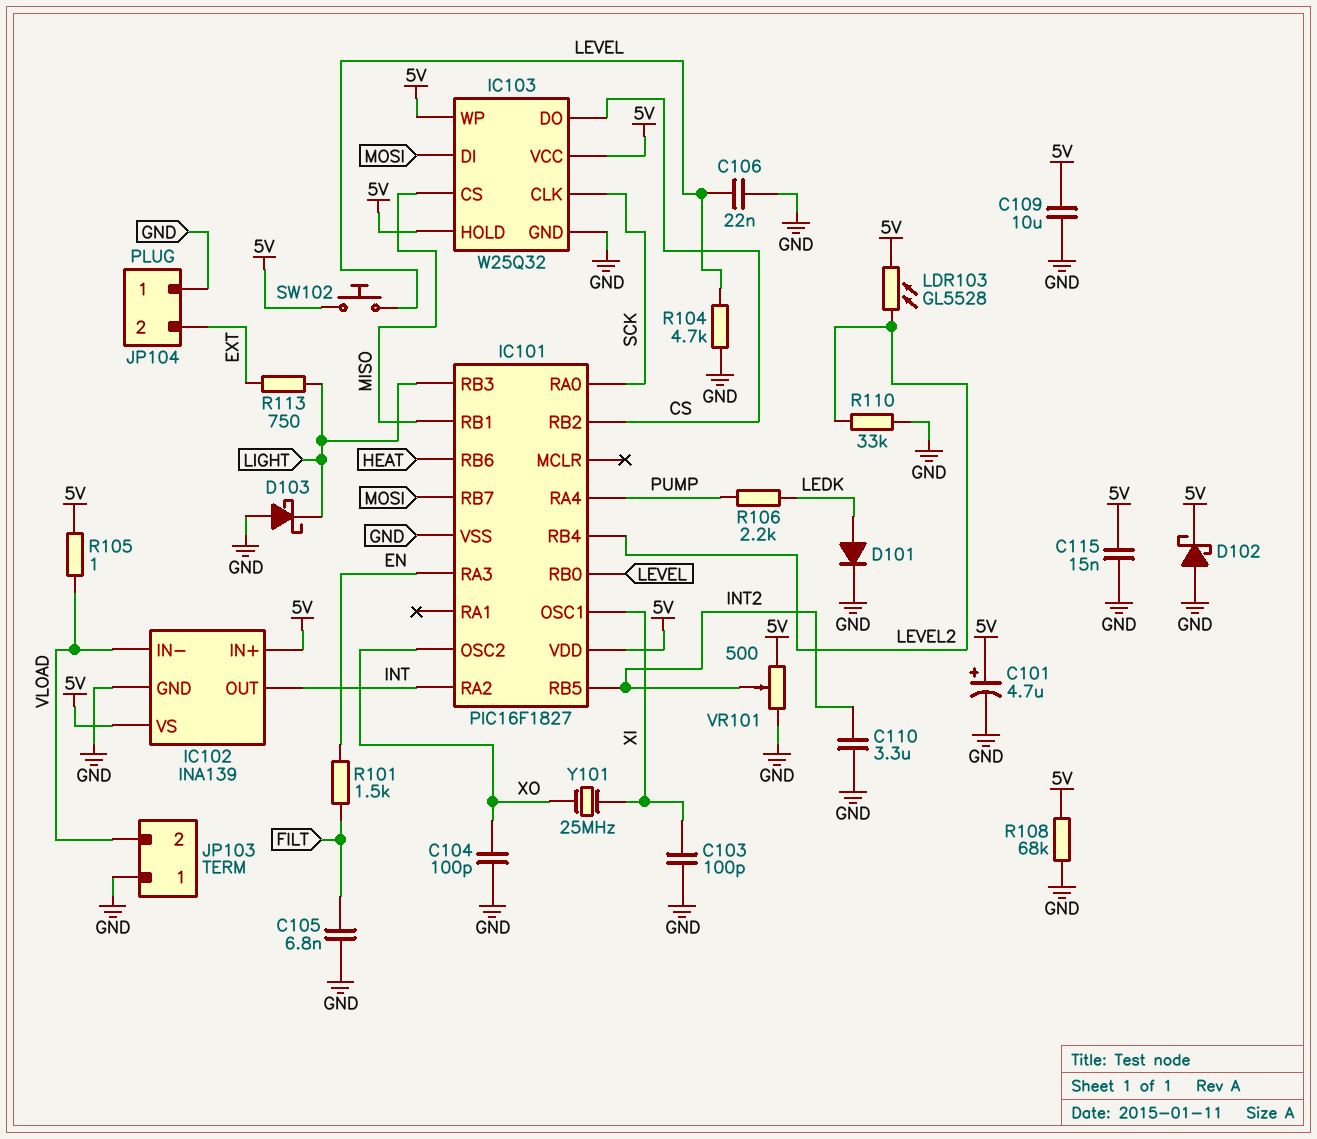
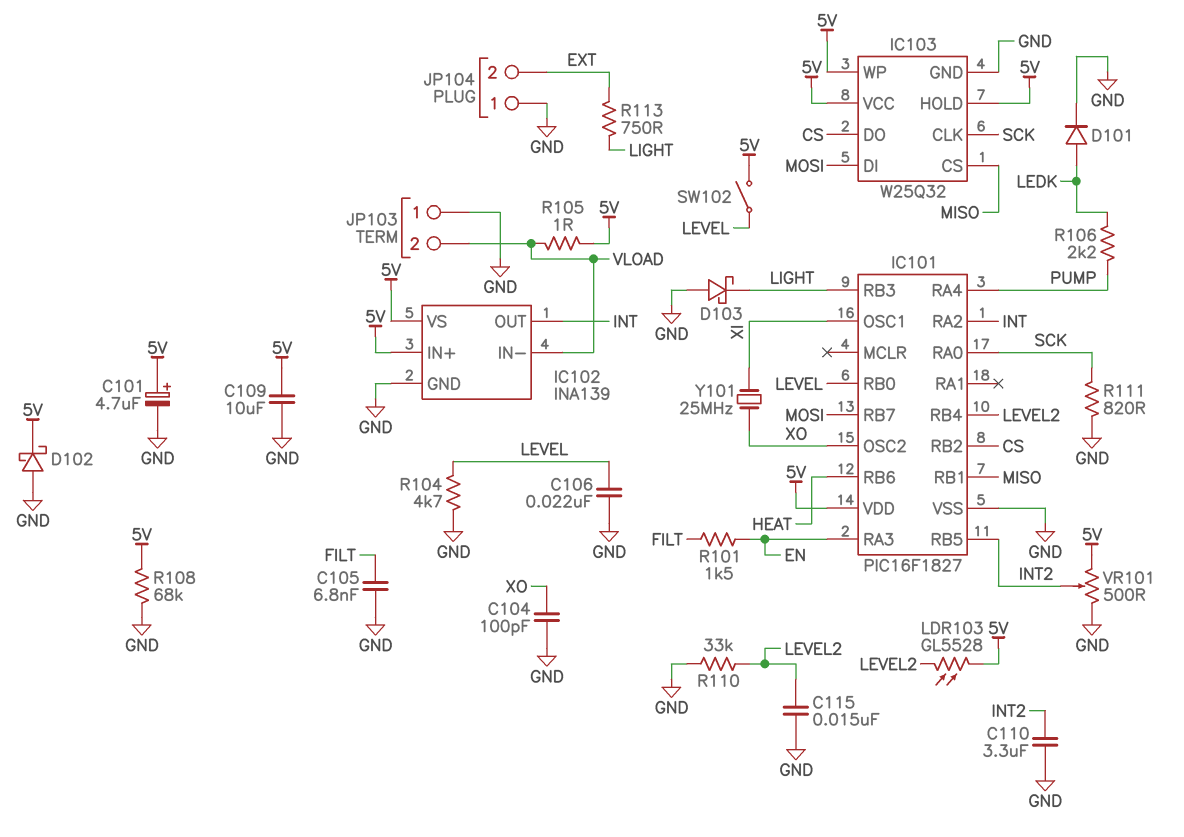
C103: 100pF (GND, XI) -> none
C115: 15nF (5V, GND) -> 15nF (GND, LEVEL2)
R111: none -> 820 (GND, SCK)
SW102: button (5V, LEVEL) -> switch (5V, LEVEL)

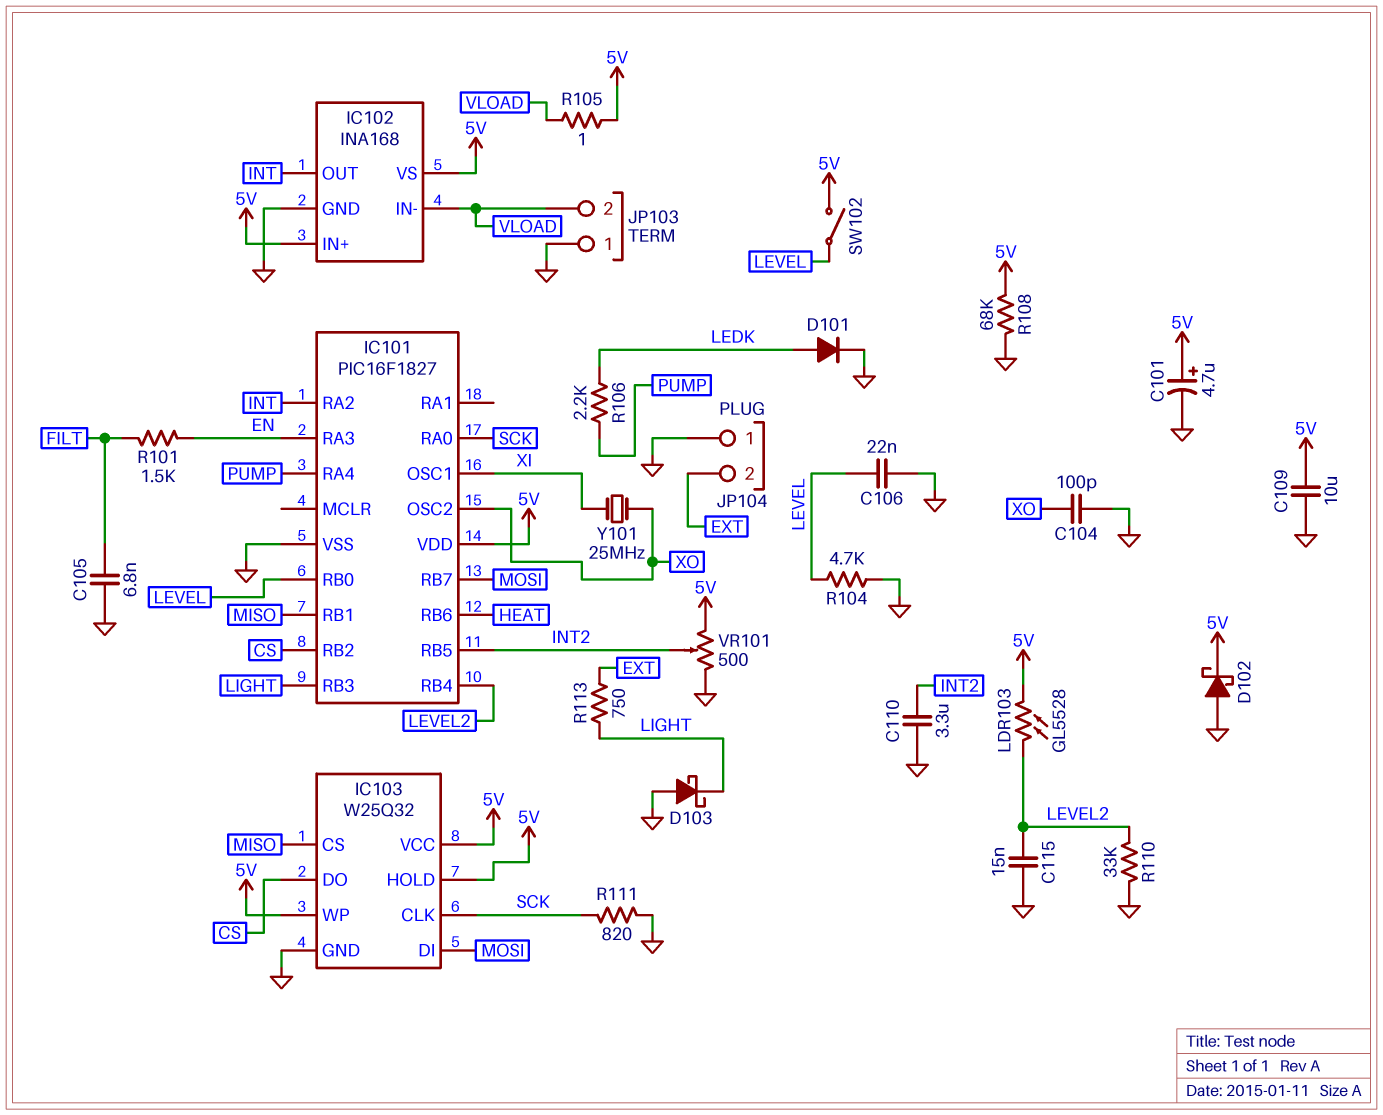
IC102: INA139 -> INA168

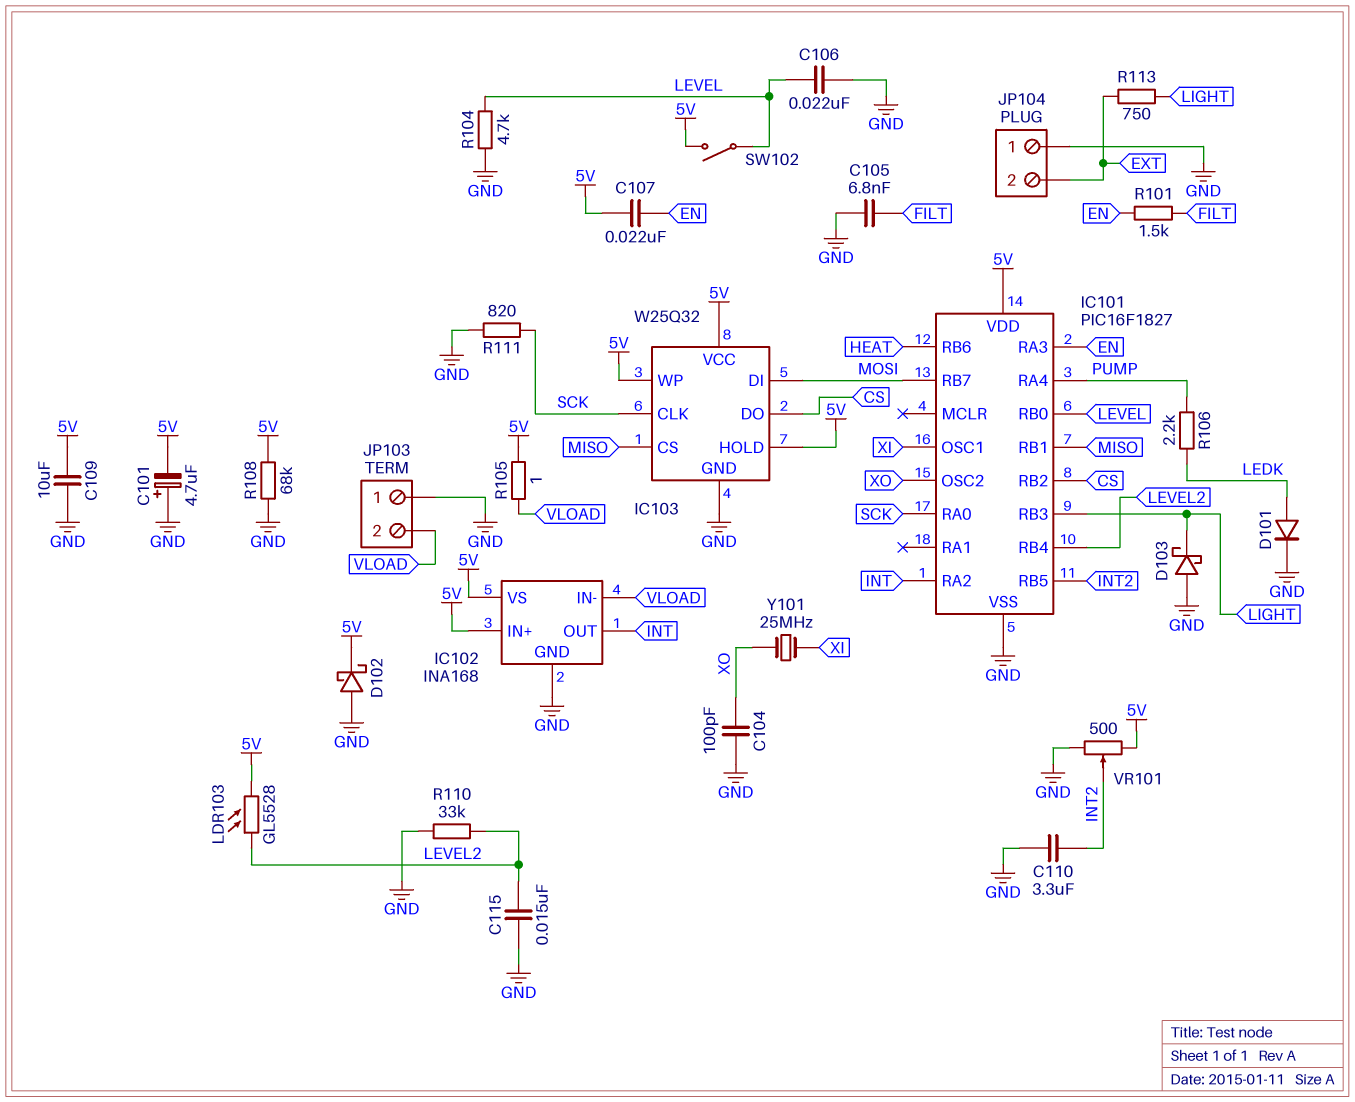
C101: 4.7uF (plus 5V, minus GND) -> 4.7uF (plus GND, minus 5V)
C107: none -> 22nF (5V, EN)

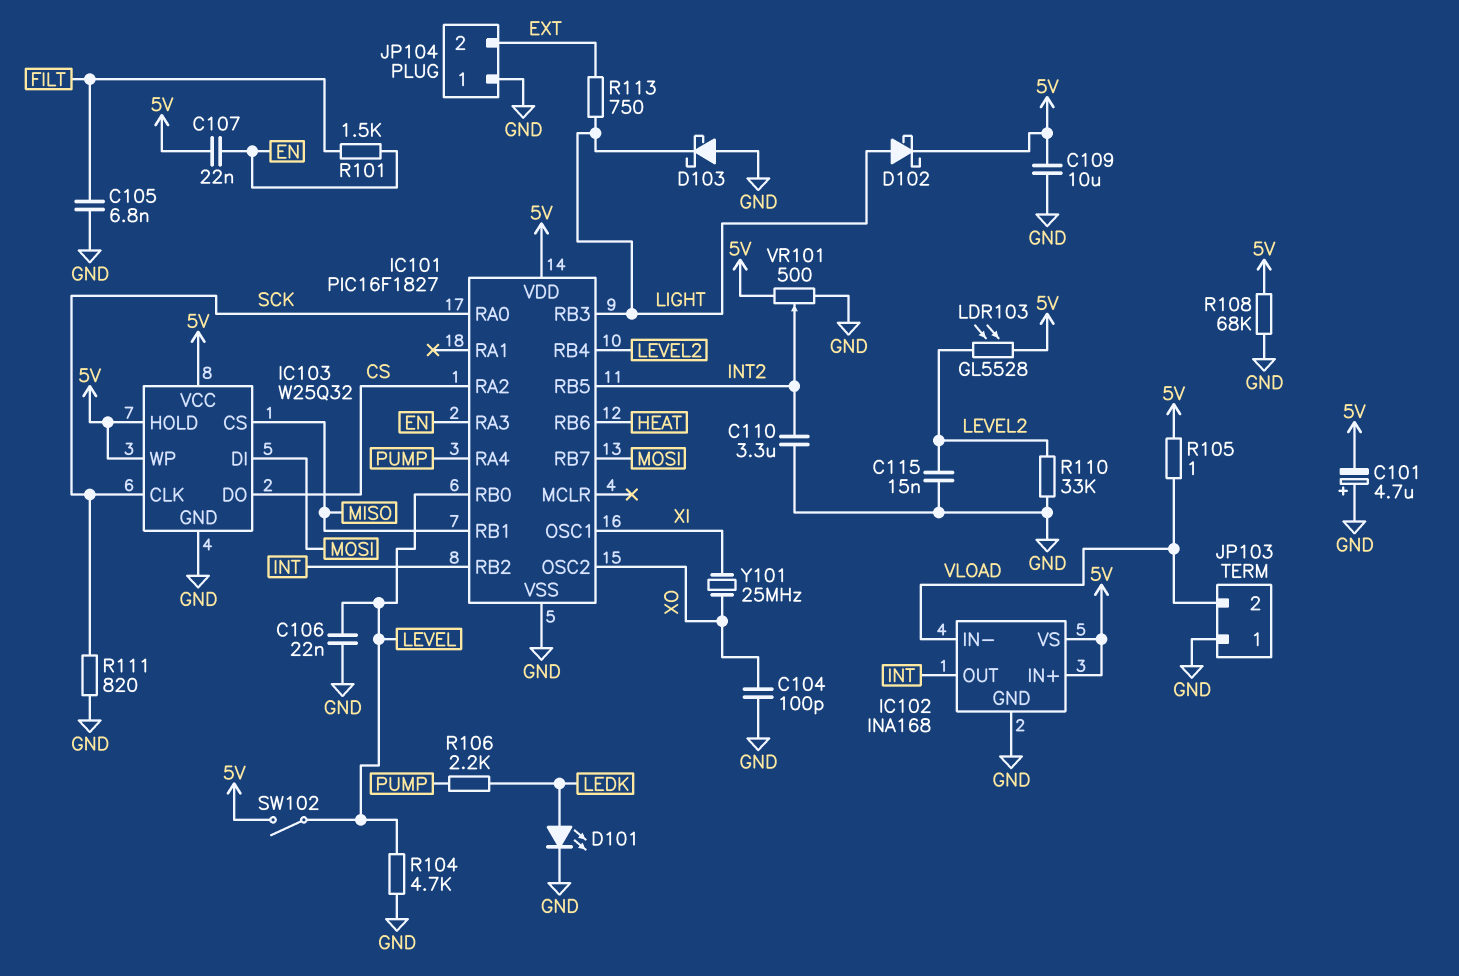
D101: diode (A LEDK, K GND) -> LED (A LEDK, K GND)
D102: schottky (A GND, K 5V) -> schottky (A LIGHT, K 5V)
IC101 pin RA2: INT -> CS
IC101 pin RB2: CS -> INT

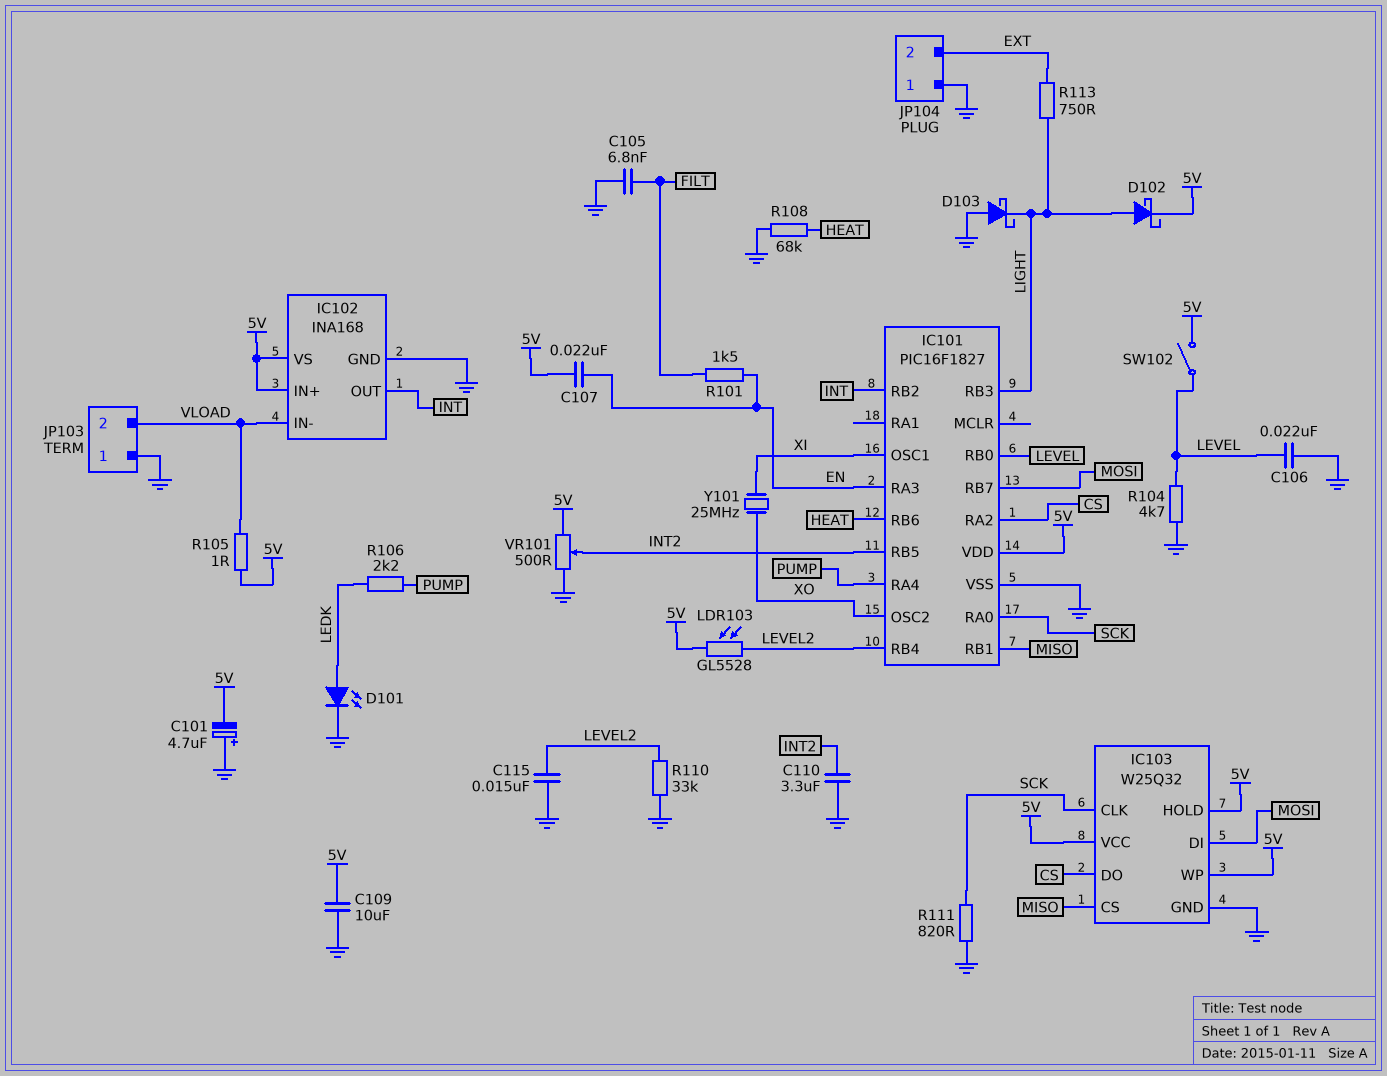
C104: 100pF (GND, XO) -> none
R108: 68k (5V, GND) -> 68k (GND, HEAT)

